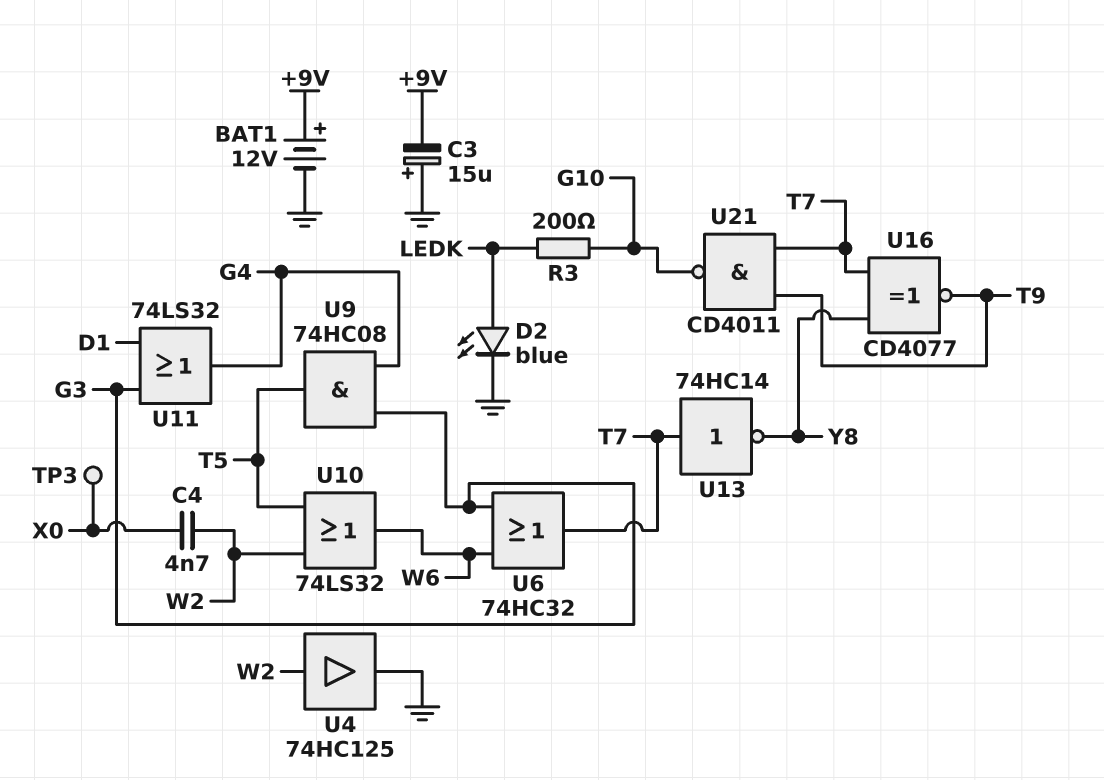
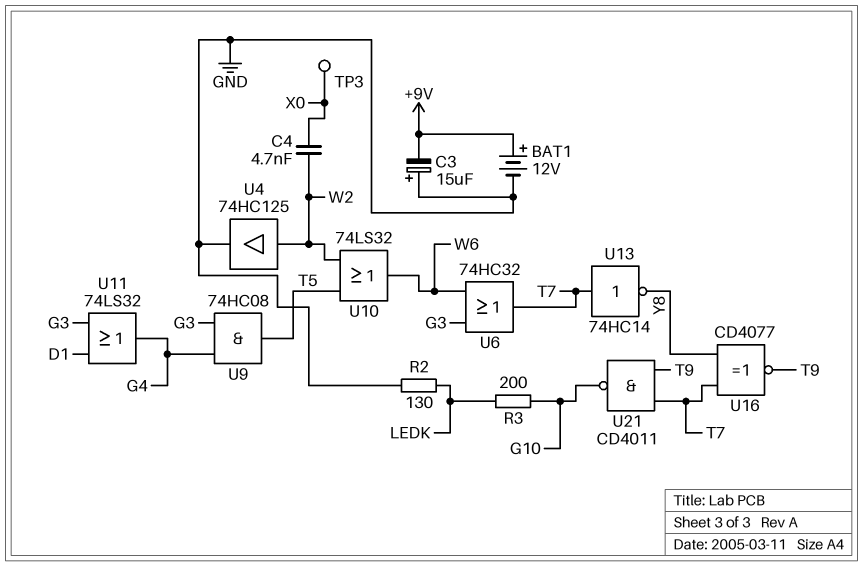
D2: LED blue (A LEDK, K GND) -> none
R2: none -> 130 (GND, LEDK)

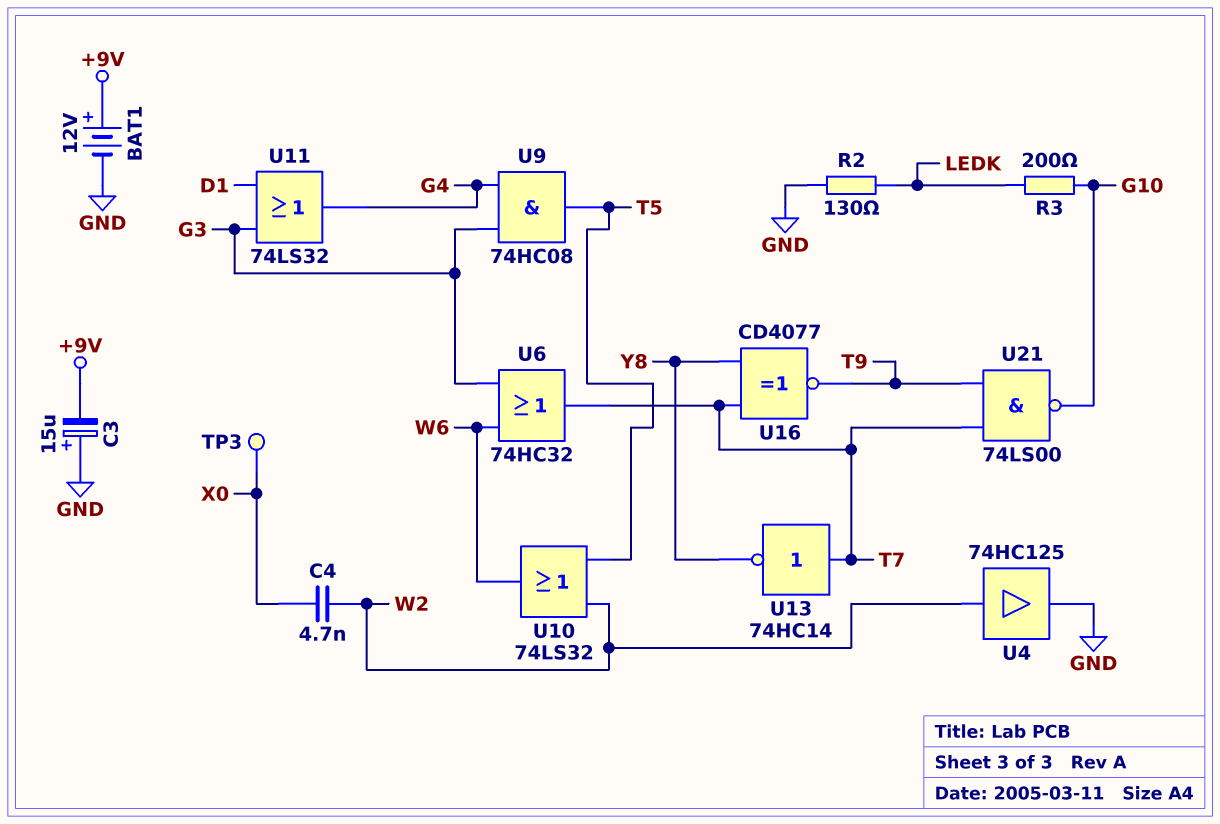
U21: NAND CD4011 (in T7, in T9, out G10) -> NAND 74LS00 (in T7, in T9, out G10)

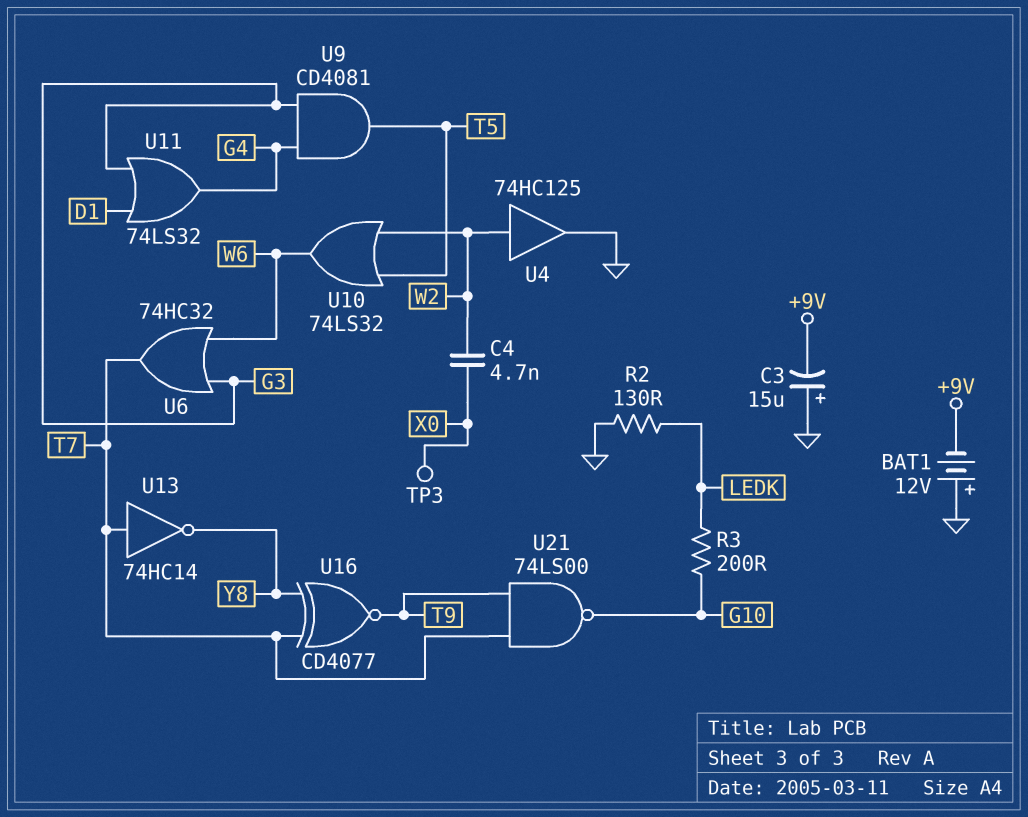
BAT1: 12V (plus +9V, minus GND) -> 12V (plus GND, minus +9V)
U9: AND 74HC08 (in G3, in G4, out T5) -> AND CD4081 (in G3, in G4, out T5)

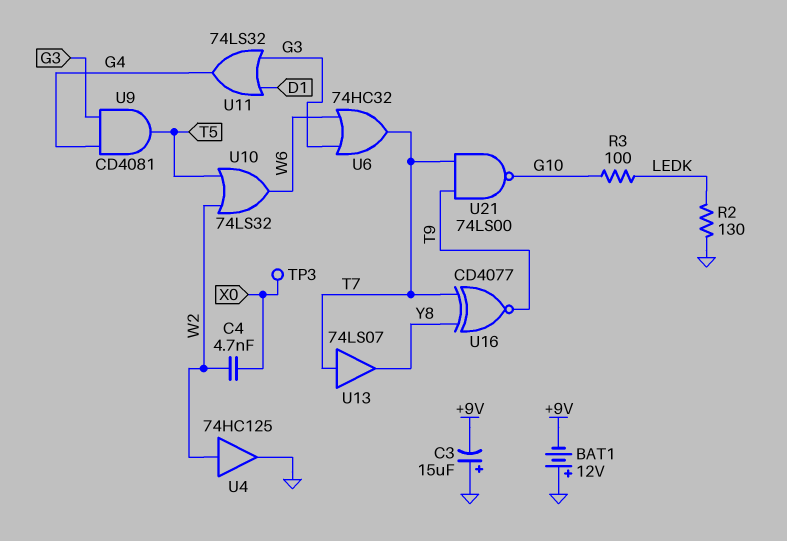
R3: 200 (G10, LEDK) -> 100 (G10, LEDK)
U13: NOT 74HC14 (in T7, out Y8) -> buffer 74LS07 (in T7, out Y8)

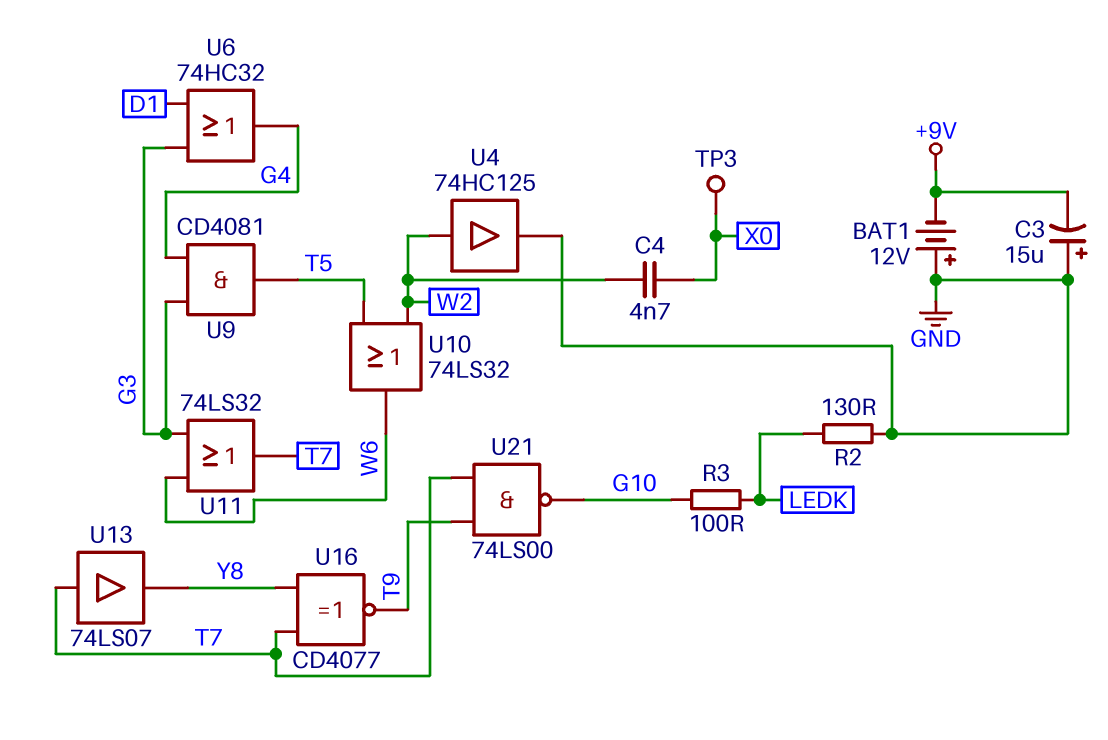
U6: OR 74HC32 (in G3, in W6, out T7) -> OR 74HC32 (in D1, in G3, out G4)
U11: OR 74LS32 (in D1, in G3, out G4) -> OR 74LS32 (in G3, in W6, out T7)

